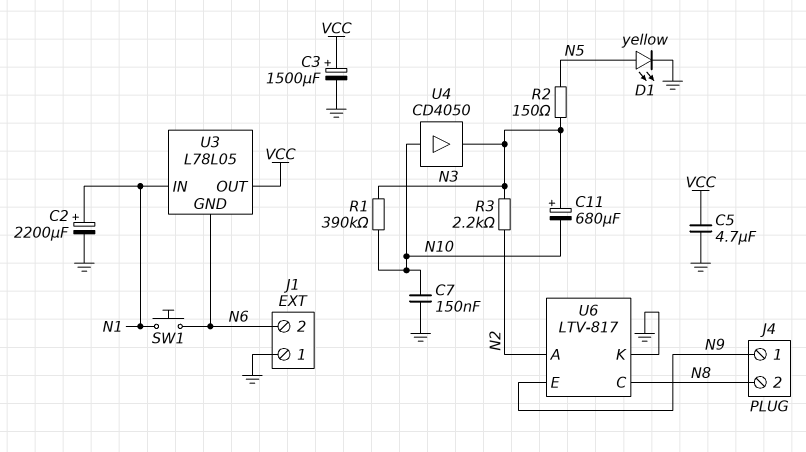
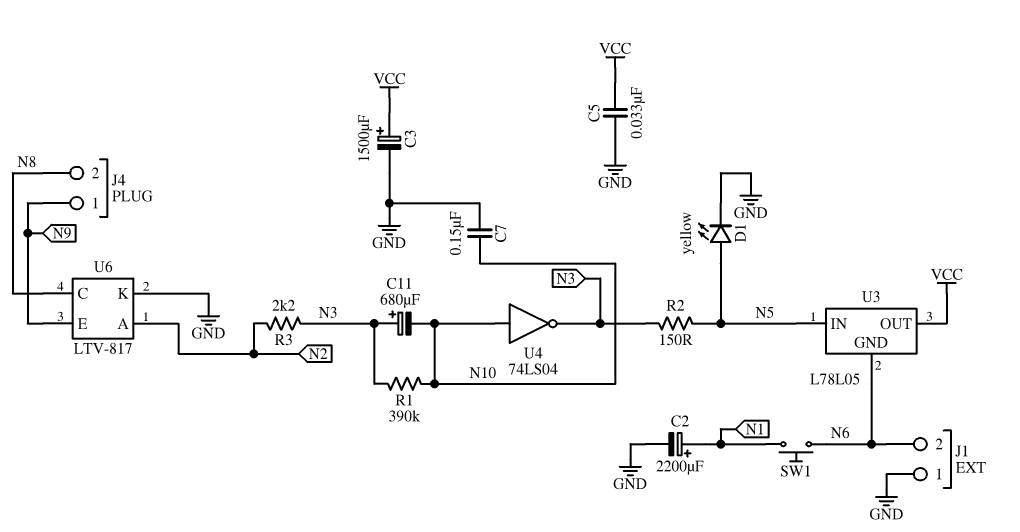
C5: 4.7uF (GND, VCC) -> 33nF (GND, VCC)
U3 pin IN: N1 -> N5
U4: buffer CD4050 (in N10, out N3) -> NOT 74LS04 (in N10, out N3)

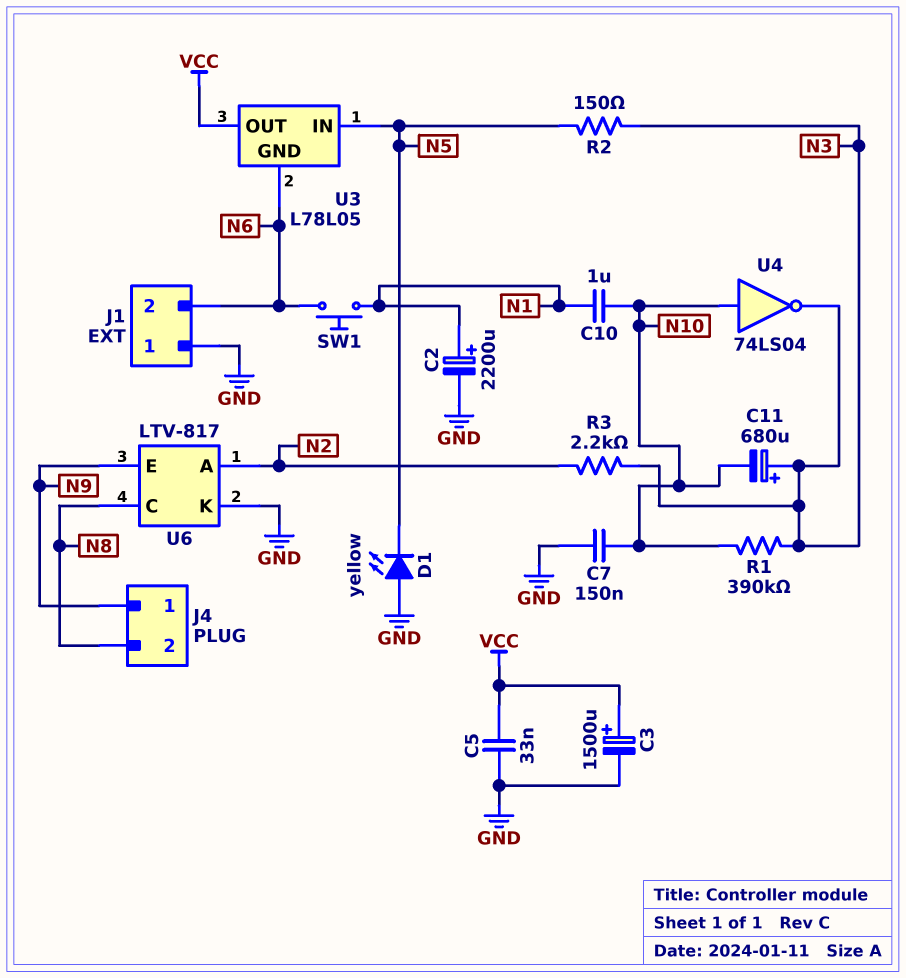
C10: none -> 1uF (N1, N10)
D1: LED yellow (A N5, K GND) -> LED yellow (A GND, K N5)

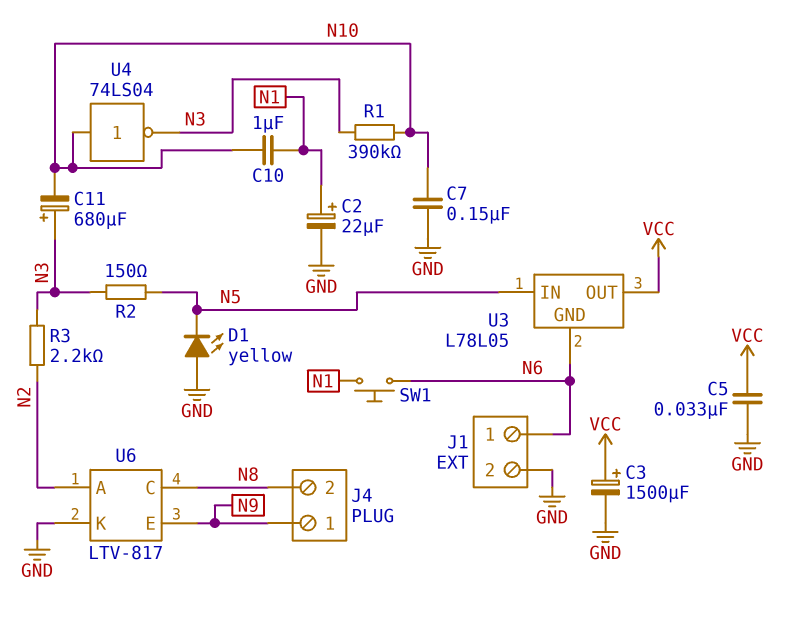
C2: 2200uF (plus N1, minus GND) -> 22uF (plus N1, minus GND)
J1 pin 1: GND -> N6
J1 pin 2: N6 -> GND

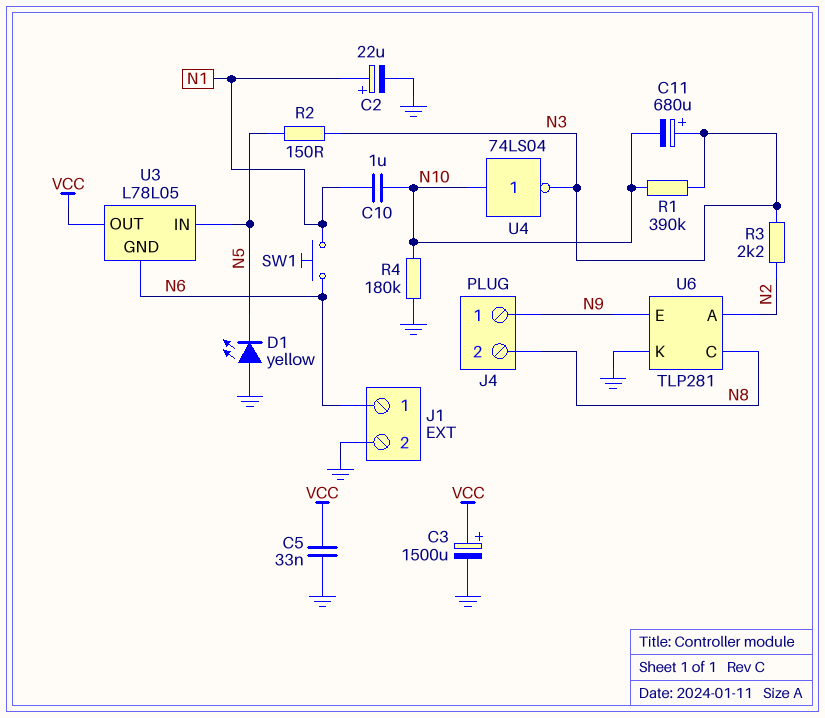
C7: 150nF (GND, N10) -> none
R4: none -> 180k (GND, N10)
U6: LTV-817 -> TLP281

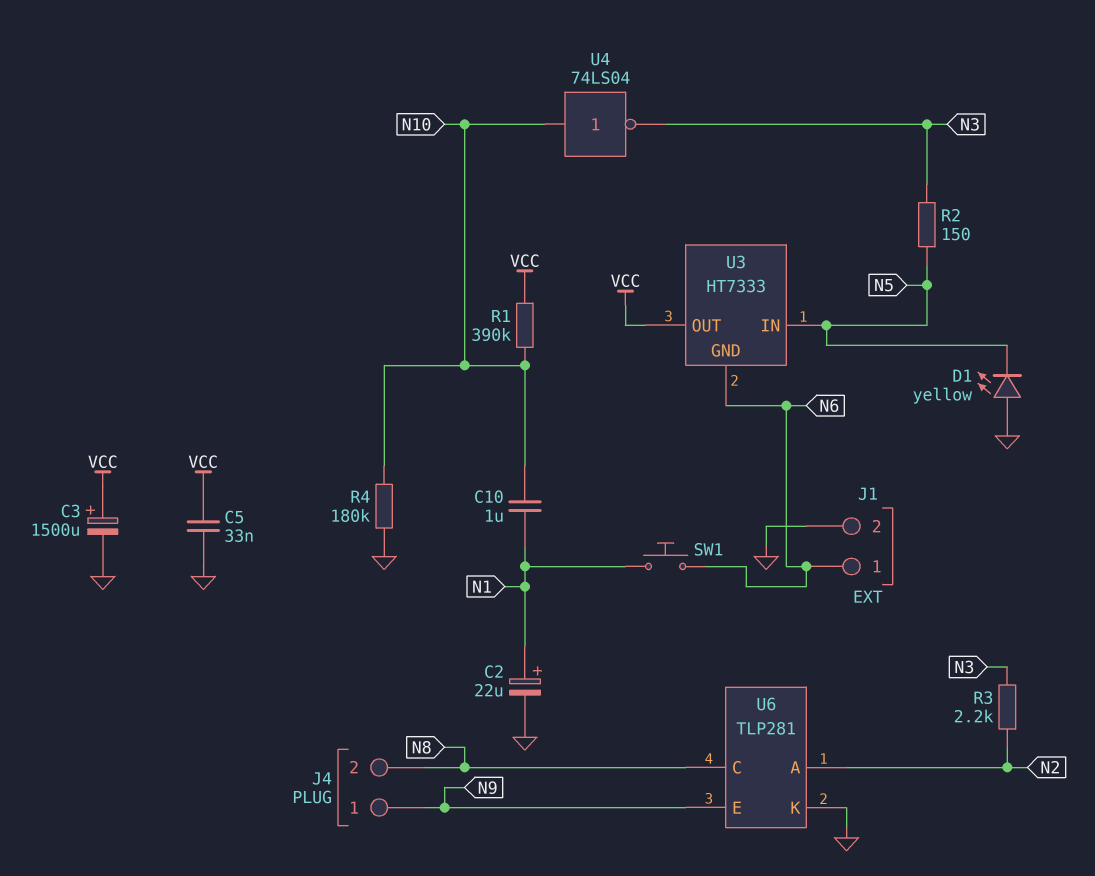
C11: 680uF (plus N3, minus N10) -> none
R1: 390k (N3, N10) -> 390k (N10, VCC)
U3: L78L05 -> HT7333

